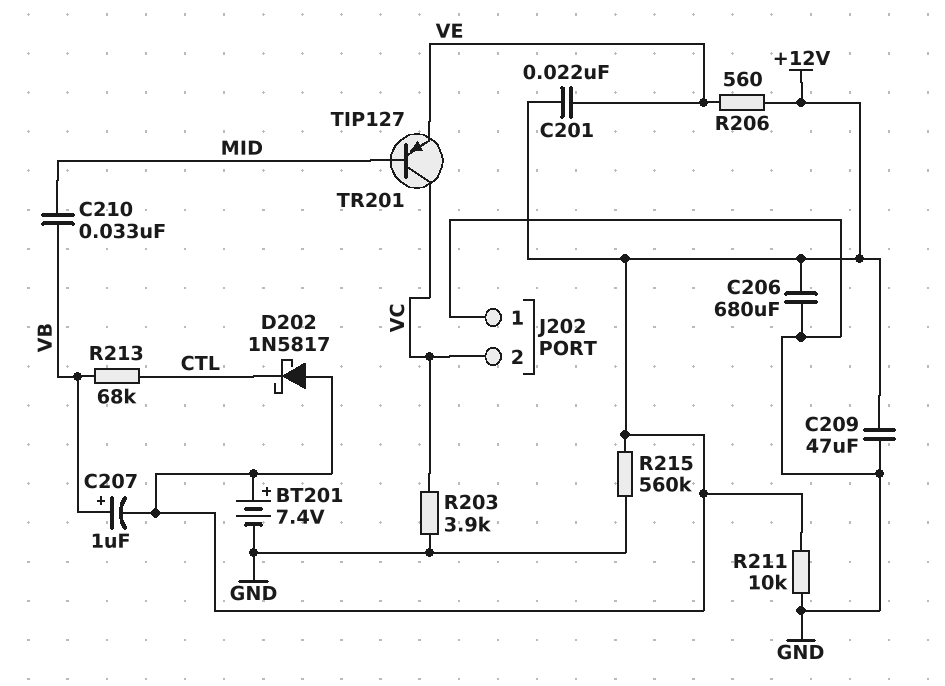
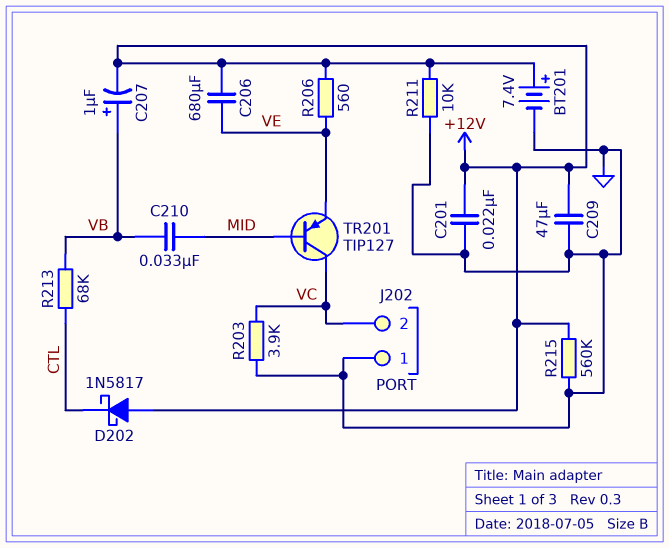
C201: 22nF (+12V, VE) -> 22nF (+12V, GND)
C206: 680uF (+12V, GND) -> 680uF (+12V, VE)

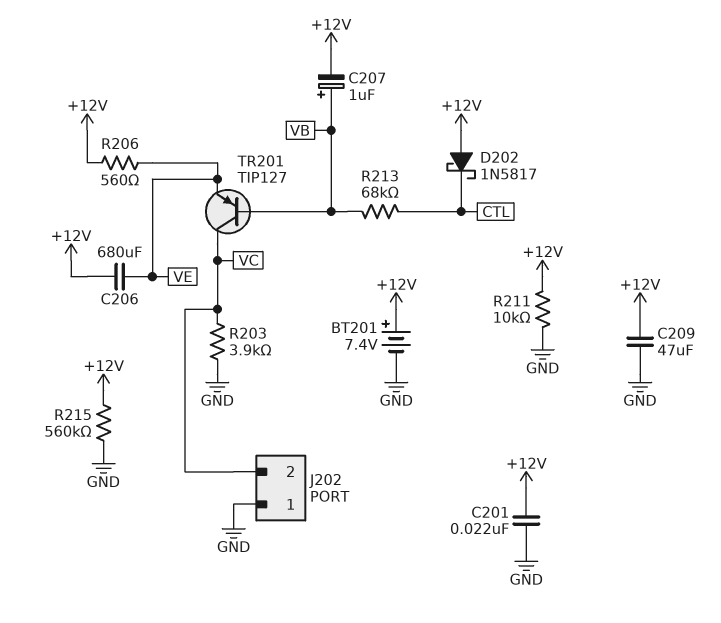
C210: 33nF (MID, VB) -> none
TR201: PNP TIP127 (B MID, C VC, E VE) -> PNP TIP127 (B VB, C VC, E VE)

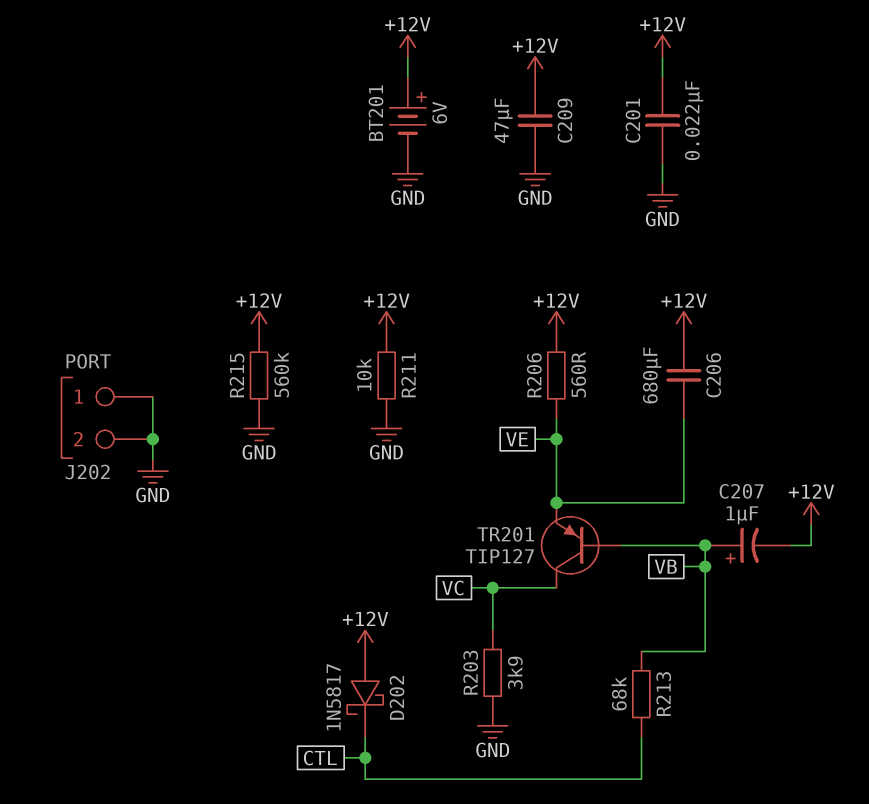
BT201: 7.4V (plus +12V, minus GND) -> 6V (plus +12V, minus GND)
J202 pin 2: VC -> GND

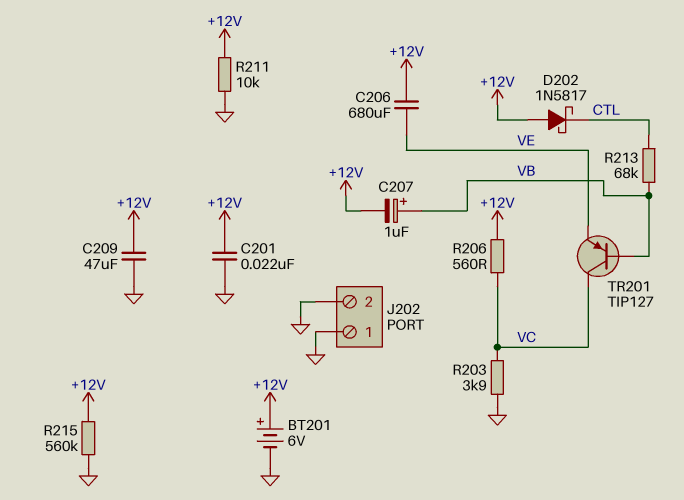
R206: 560 (+12V, VE) -> 560 (+12V, VC)

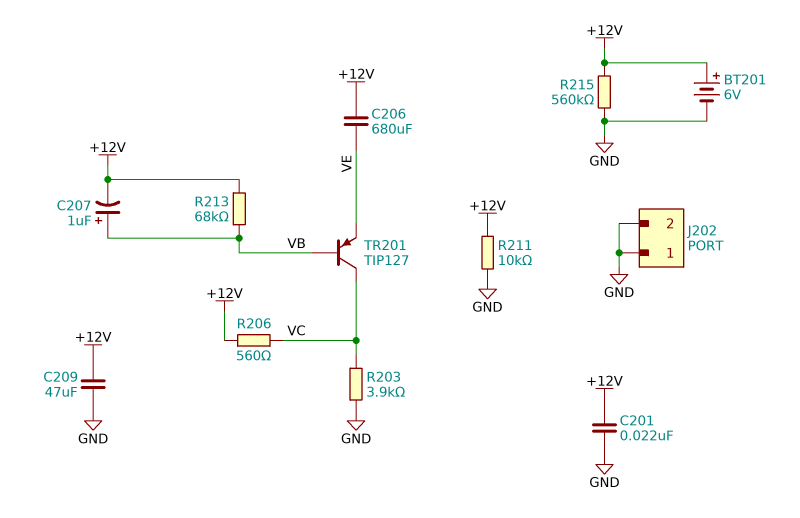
D202: schottky 1N5817 (A +12V, K CTL) -> none
R213: 68k (CTL, VB) -> 68k (+12V, VB)

